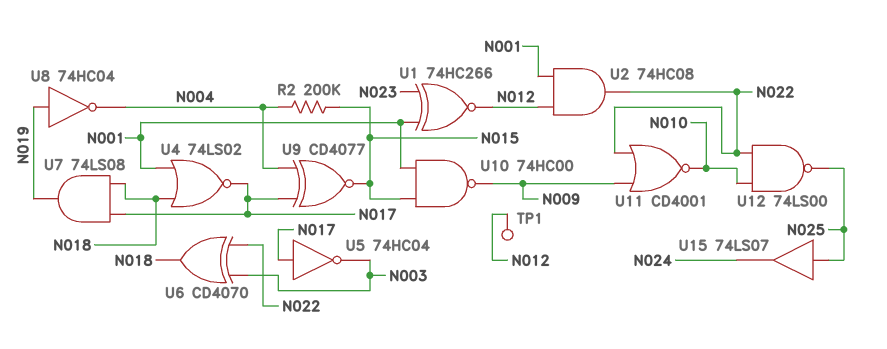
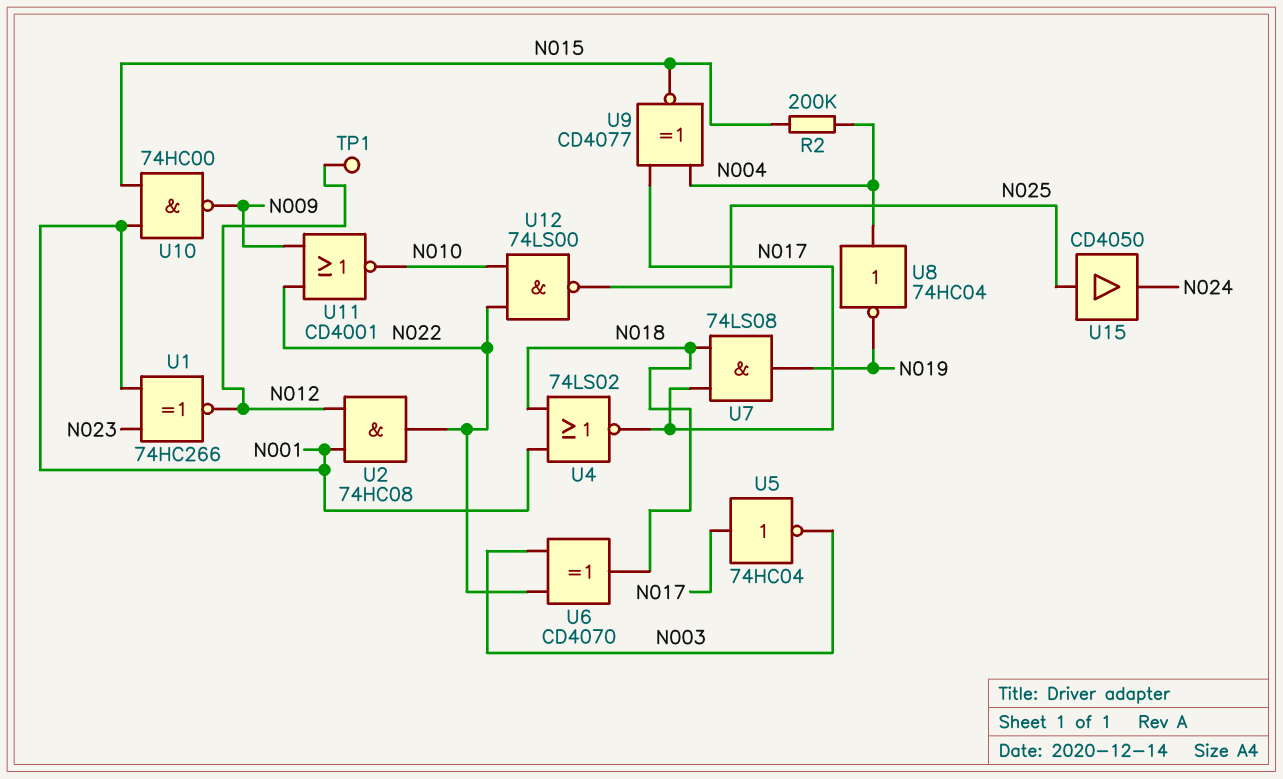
U8: NOT 74HC04 (in N019, out N004) -> NOT 74HC04 (in N004, out N019)
U15: buffer 74LS07 (in N025, out N024) -> buffer CD4050 (in N025, out N024)

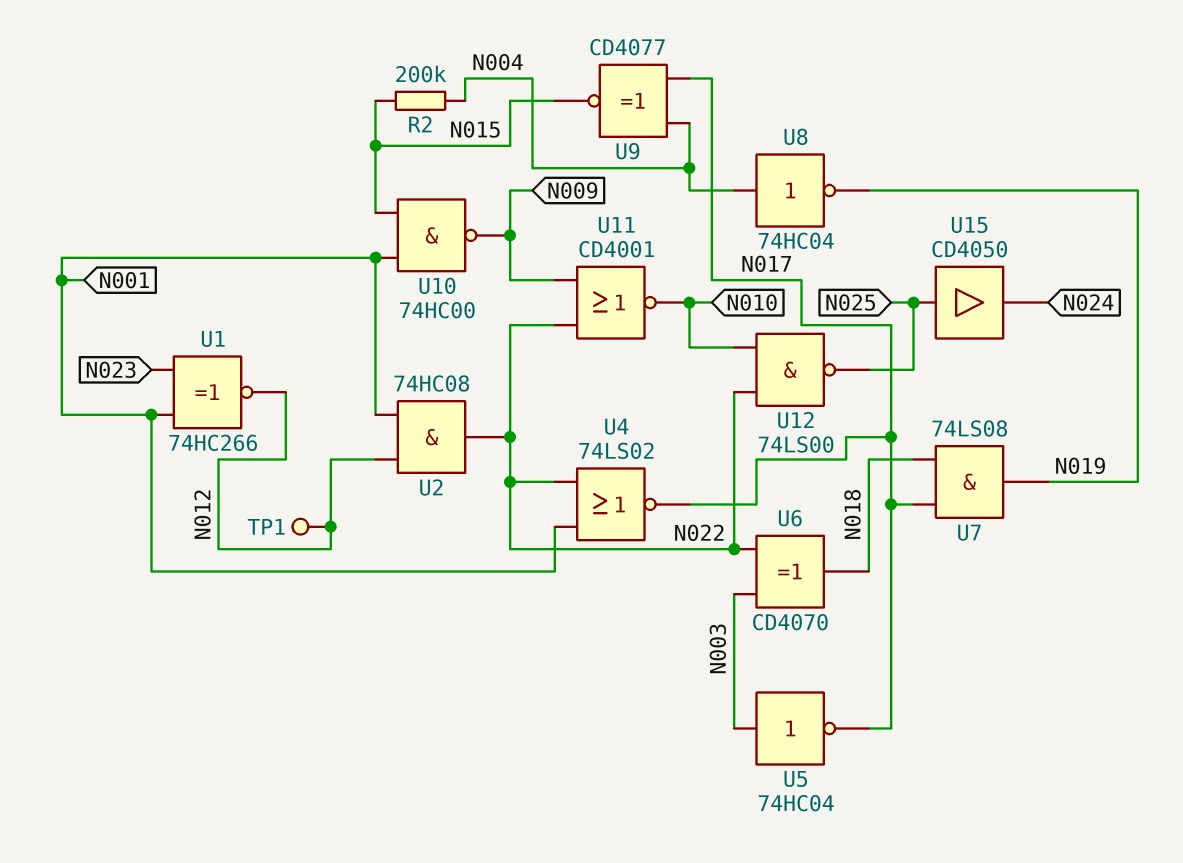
U4: NOR 74LS02 (in N001, in N018, out N017) -> NOR 74LS02 (in N001, in N022, out N017)
U5: NOT 74HC04 (in N017, out N003) -> NOT 74HC04 (in N003, out N017)

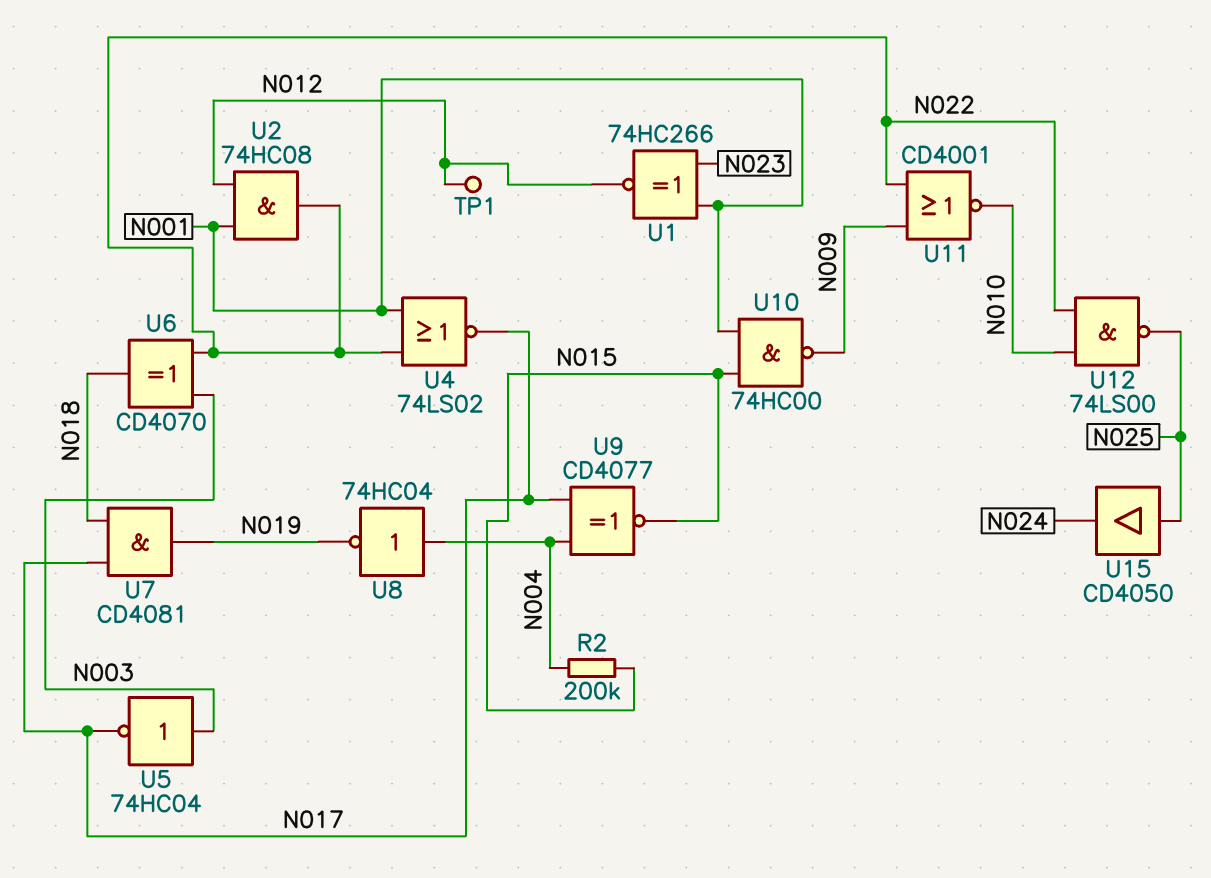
U7: AND 74LS08 (in N017, in N018, out N019) -> AND CD4081 (in N017, in N018, out N019)

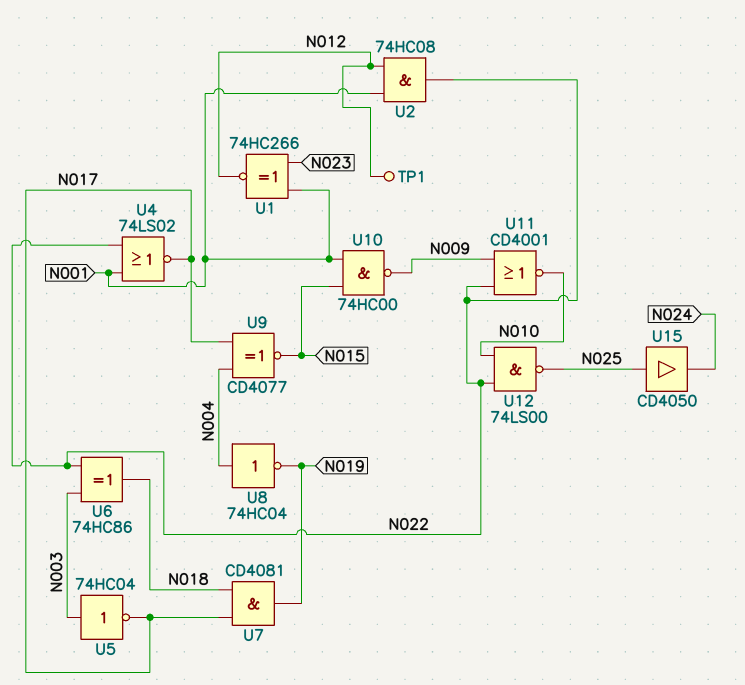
R2: 200k (N004, N015) -> none
U6: XOR CD4070 (in N003, in N022, out N018) -> XOR 74HC86 (in N003, in N022, out N018)

